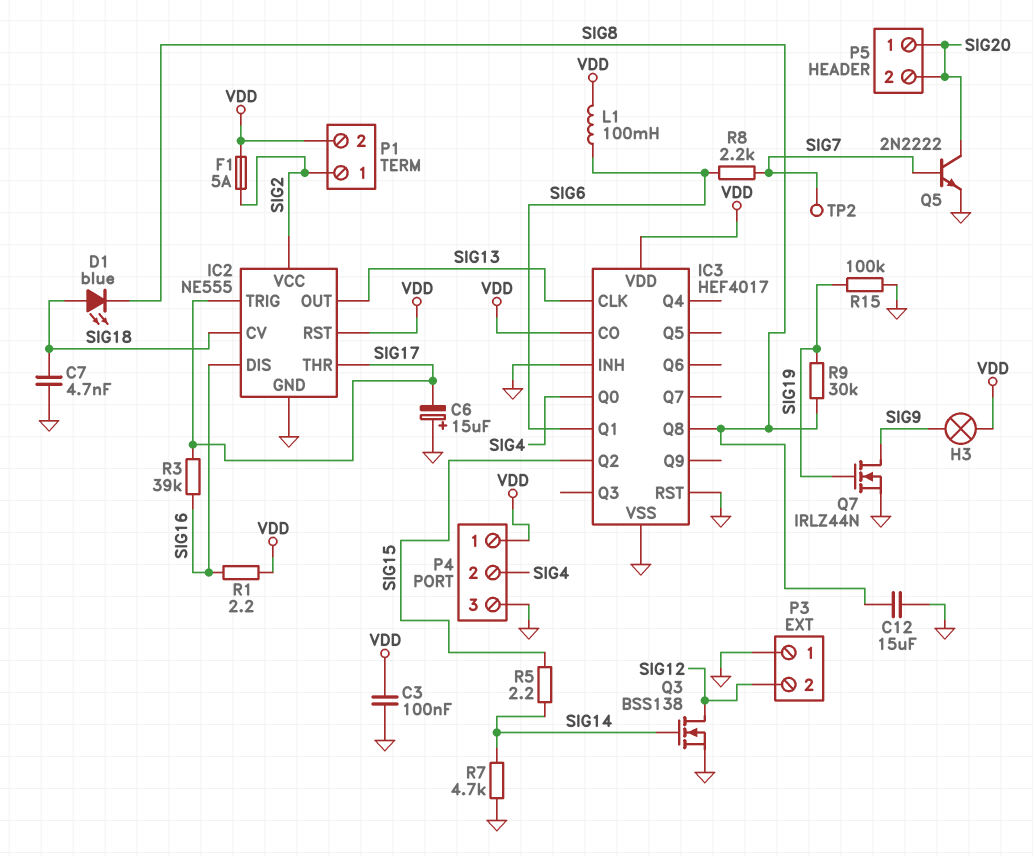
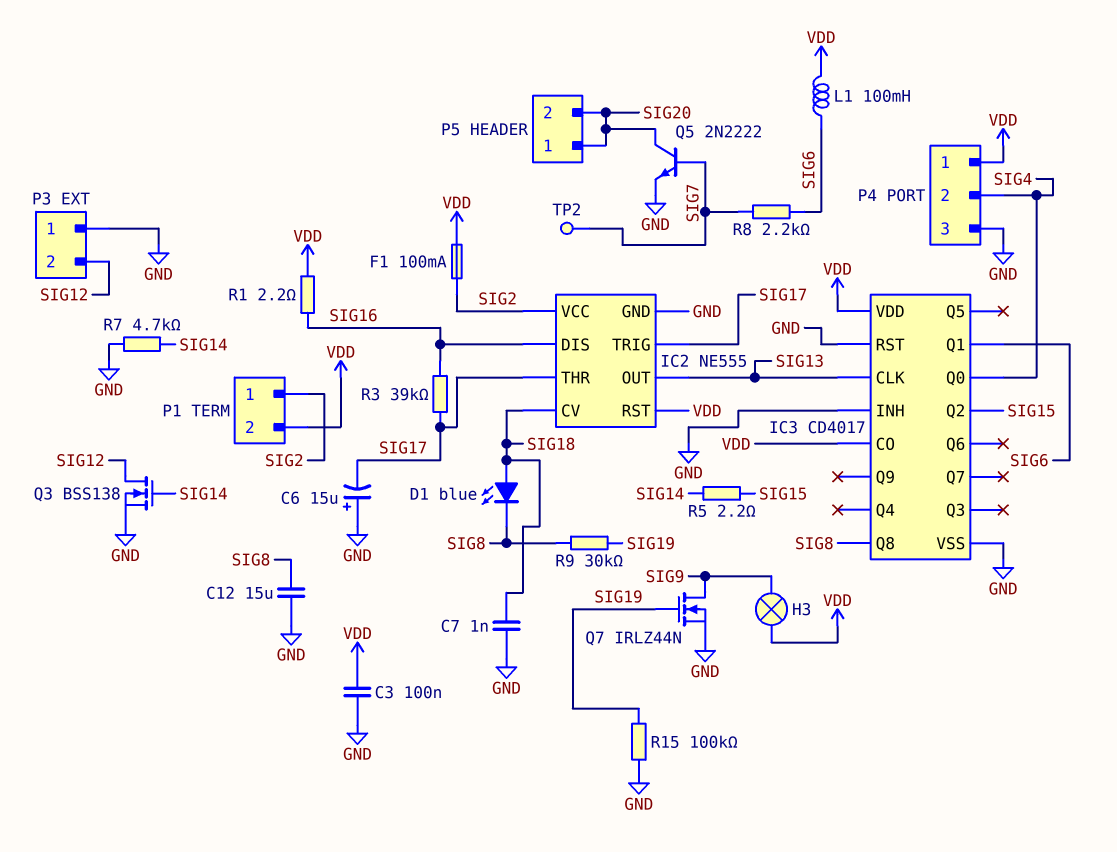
C7: 4.7nF (GND, SIG18) -> 1nF (GND, SIG18)
F1: 5A (SIG2, VDD) -> 100mA (SIG2, VDD)
IC3: HEF4017 -> CD4017

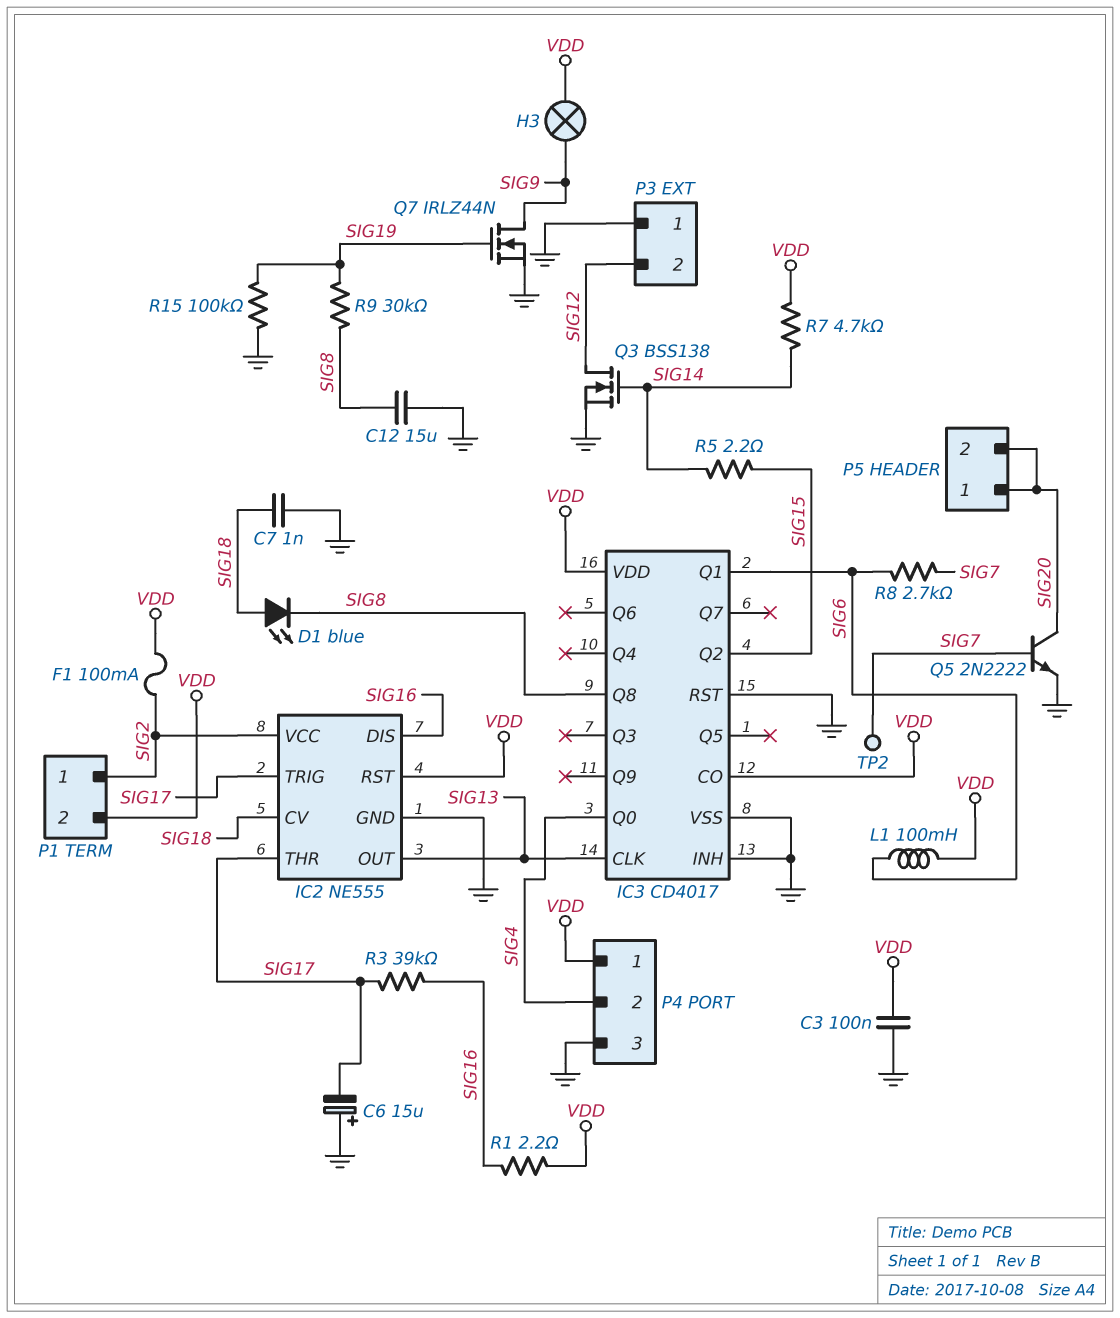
R7: 4.7k (GND, SIG14) -> 4.7k (SIG14, VDD)
R8: 2.2k (SIG6, SIG7) -> 2.7k (SIG6, SIG7)

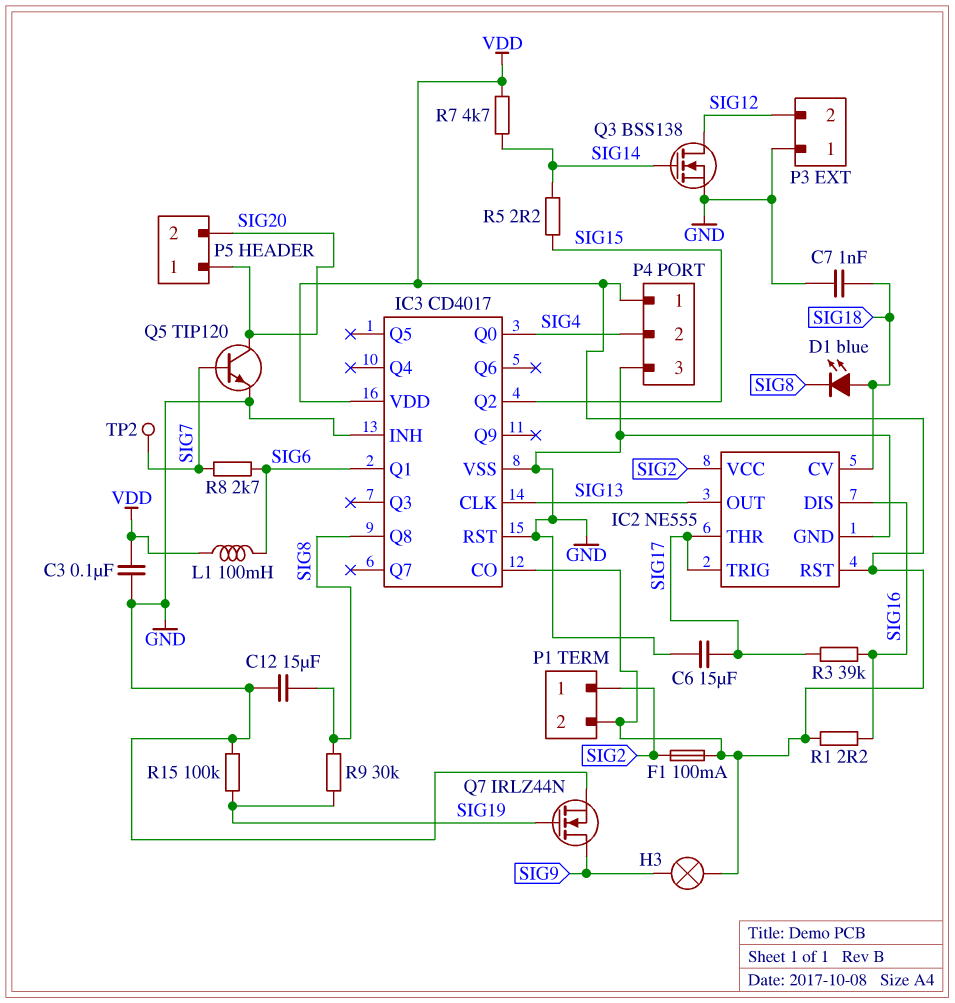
C6: 15uF (plus GND, minus SIG17) -> 15uF (GND, SIG17)
Q5: NPN 2N2222 (B SIG7, C SIG20, E GND) -> NPN TIP120 (B SIG7, C SIG20, E GND)

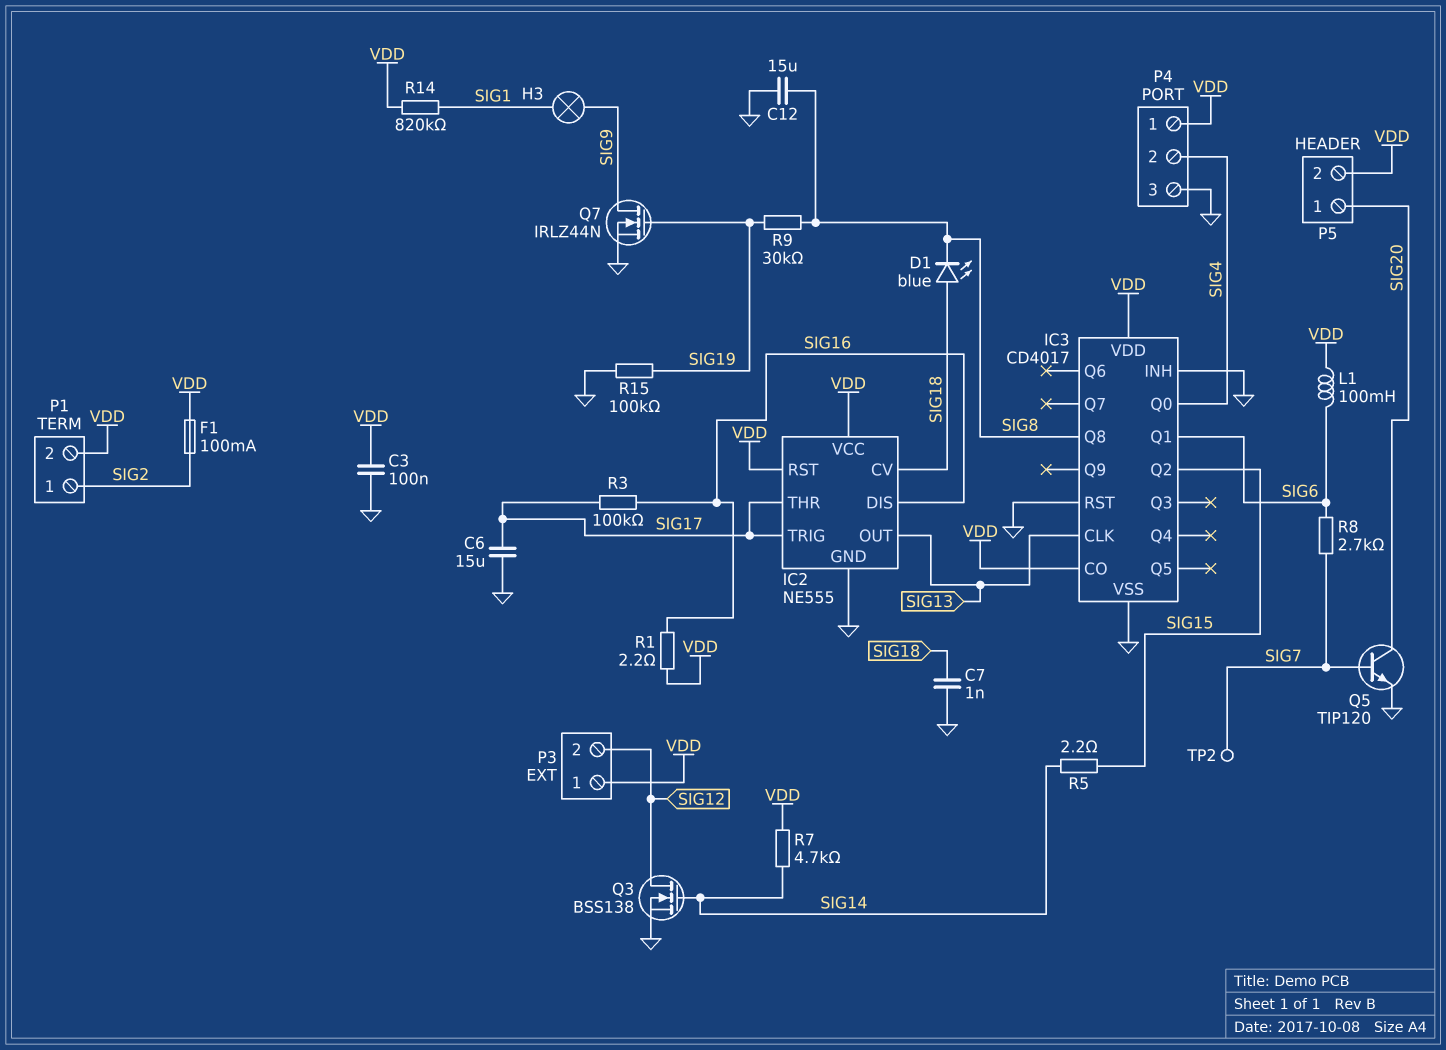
H3: lamp (SIG9, VDD) -> lamp (SIG1, SIG9)
IC2 pin VCC: SIG2 -> VDD
P3 pin 1: GND -> VDD
P5 pin 2: SIG20 -> VDD
R3: 39k (SIG16, SIG17) -> 100k (SIG16, SIG17)
R14: none -> 820k (SIG1, VDD)

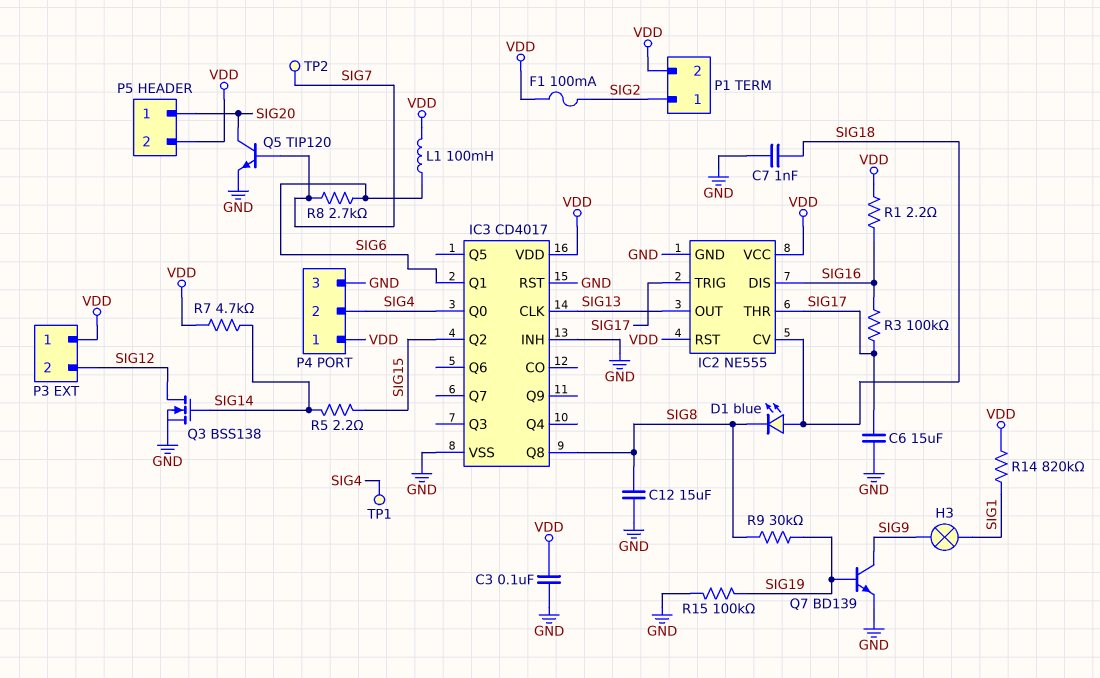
IC3 pin CO: VDD -> none
Q7: NMOS IRLZ44N (G SIG19, D SIG9, S GND) -> NPN BD139 (B SIG19, C SIG9, E GND)
TP1: none -> test point (SIG4)

